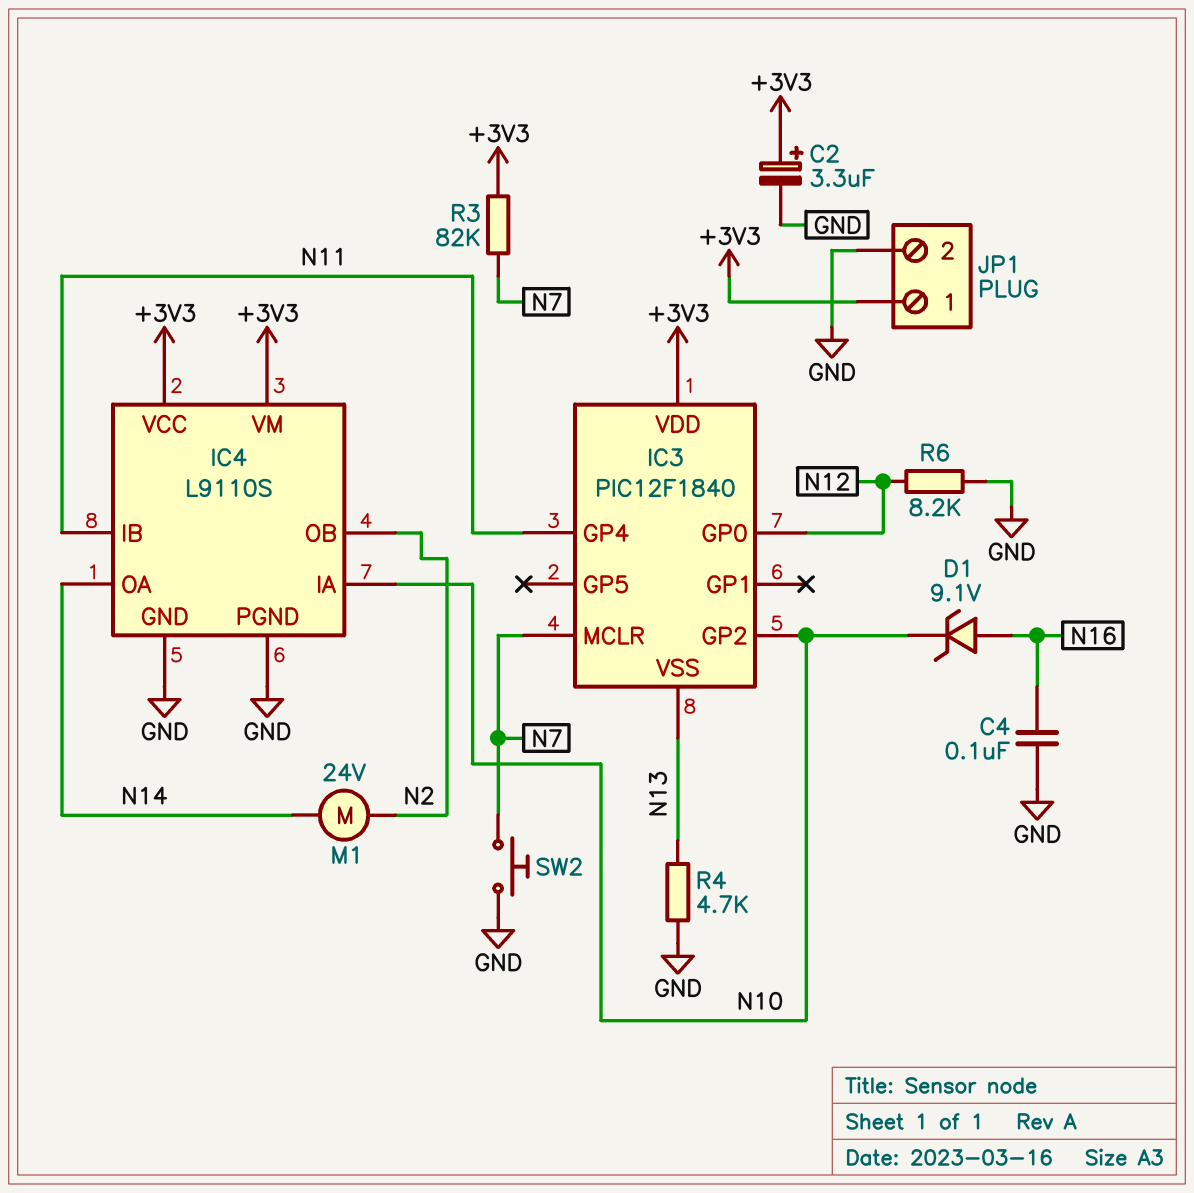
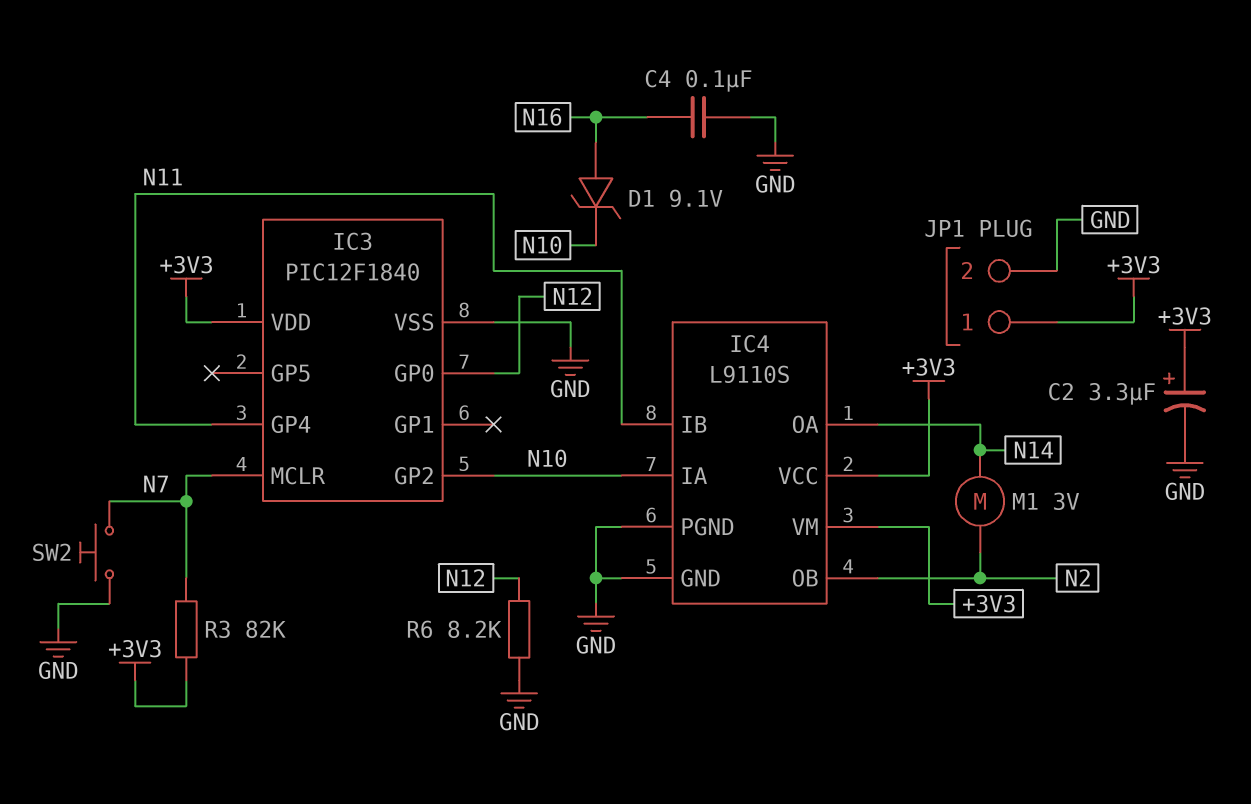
IC3 pin VSS: N13 -> GND
M1: motor 24V (N2, N14) -> motor 3V (N2, N14)
R4: 4.7k (GND, N13) -> none

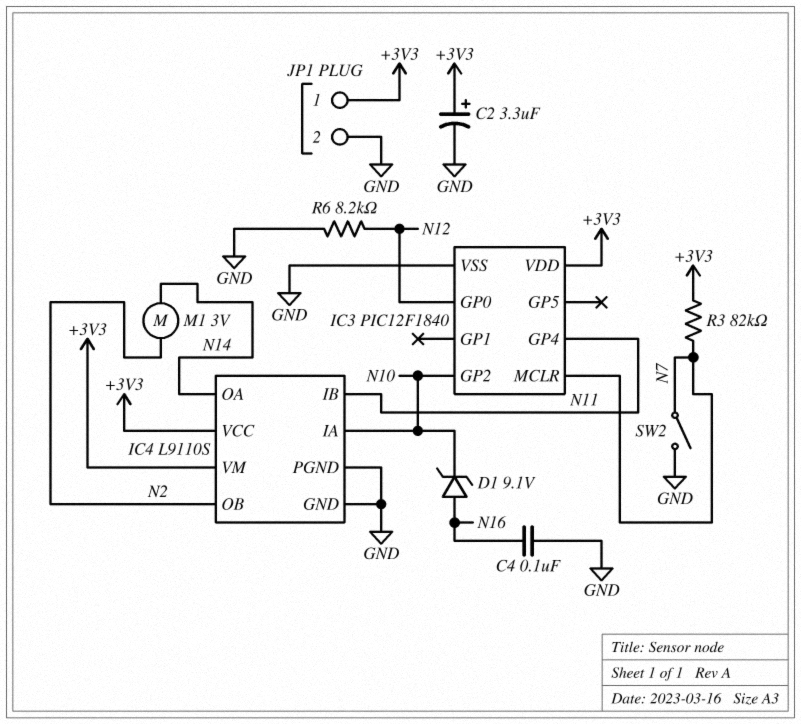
SW2: button (GND, N7) -> switch (GND, N7)

